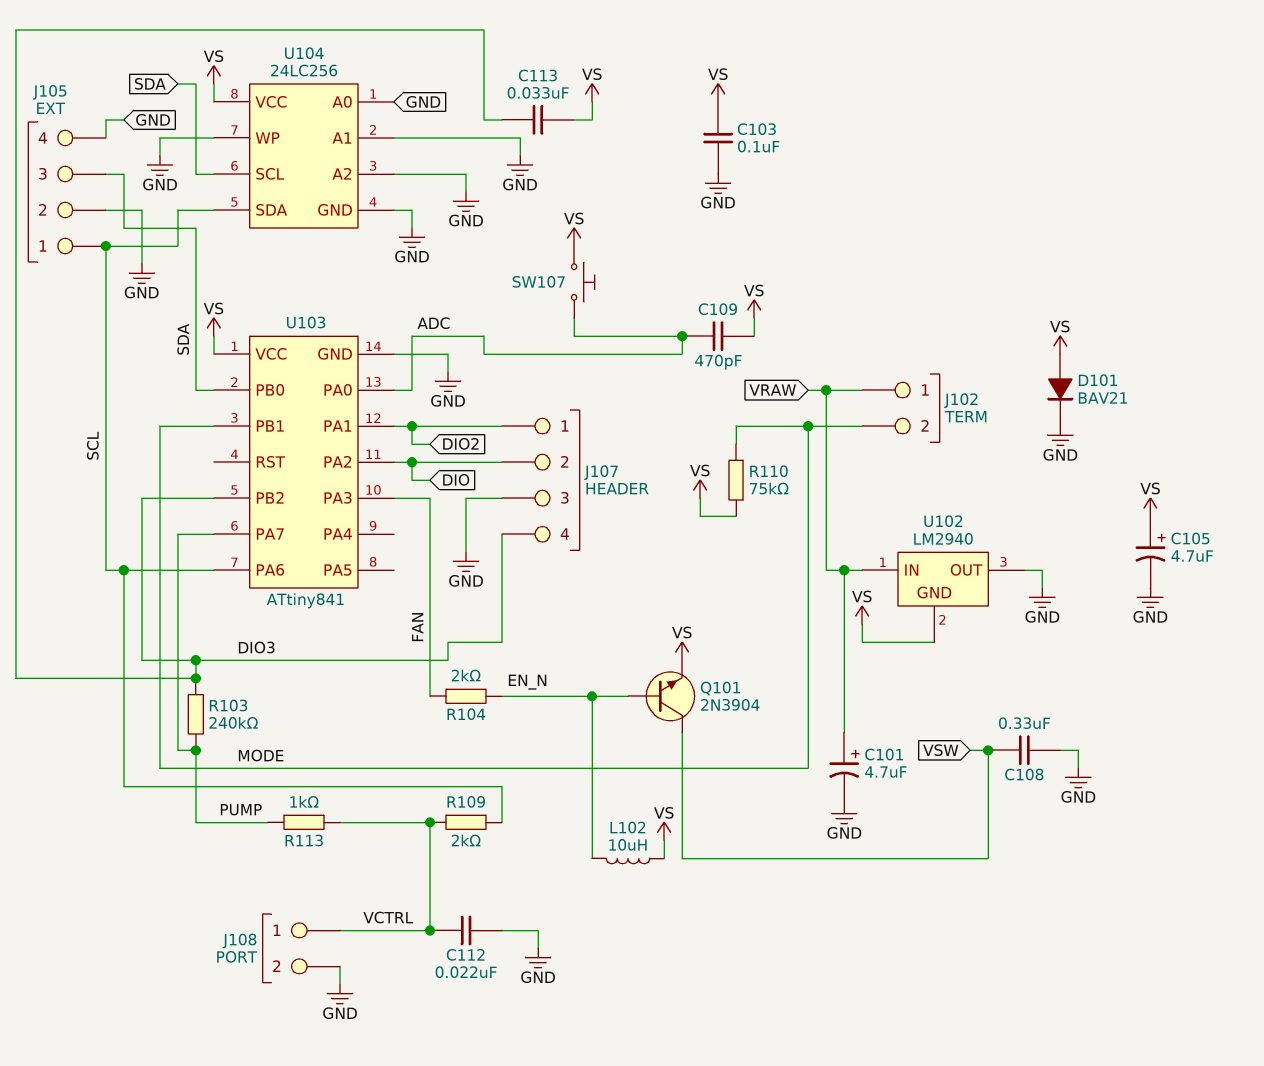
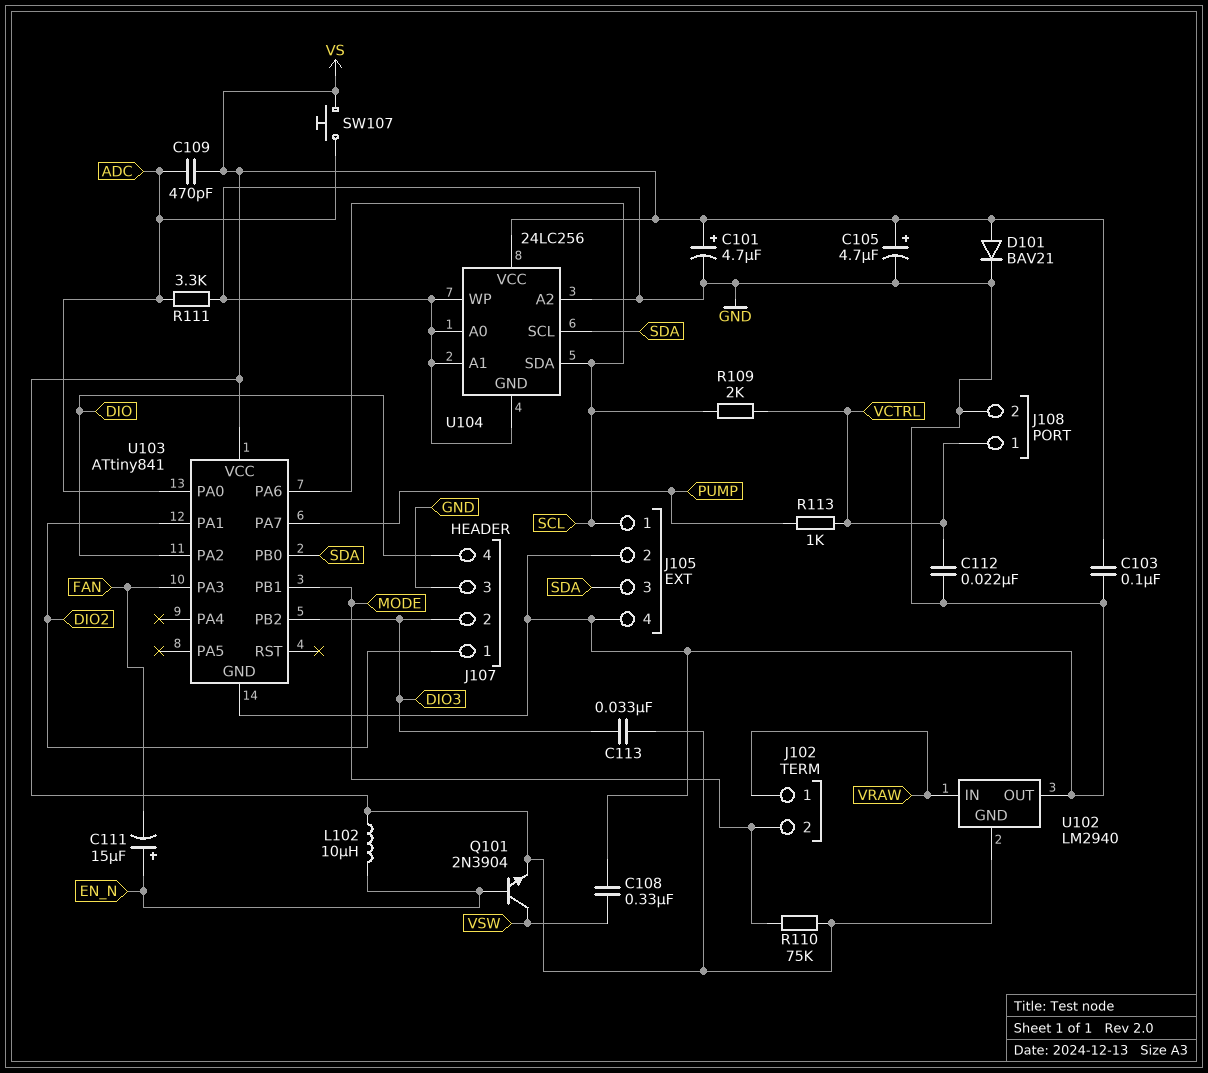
C101: 4.7uF (plus VRAW, minus GND) -> 4.7uF (plus VS, minus GND)
C111: none -> 15uF (plus EN_N, minus FAN)
J107 pin 2: DIO -> DIO3
J107 pin 4: DIO3 -> DIO
R103: 240k (DIO3, PUMP) -> none
R104: 2k (EN_N, FAN) -> none
R111: none -> 3.3k (ADC, GND)

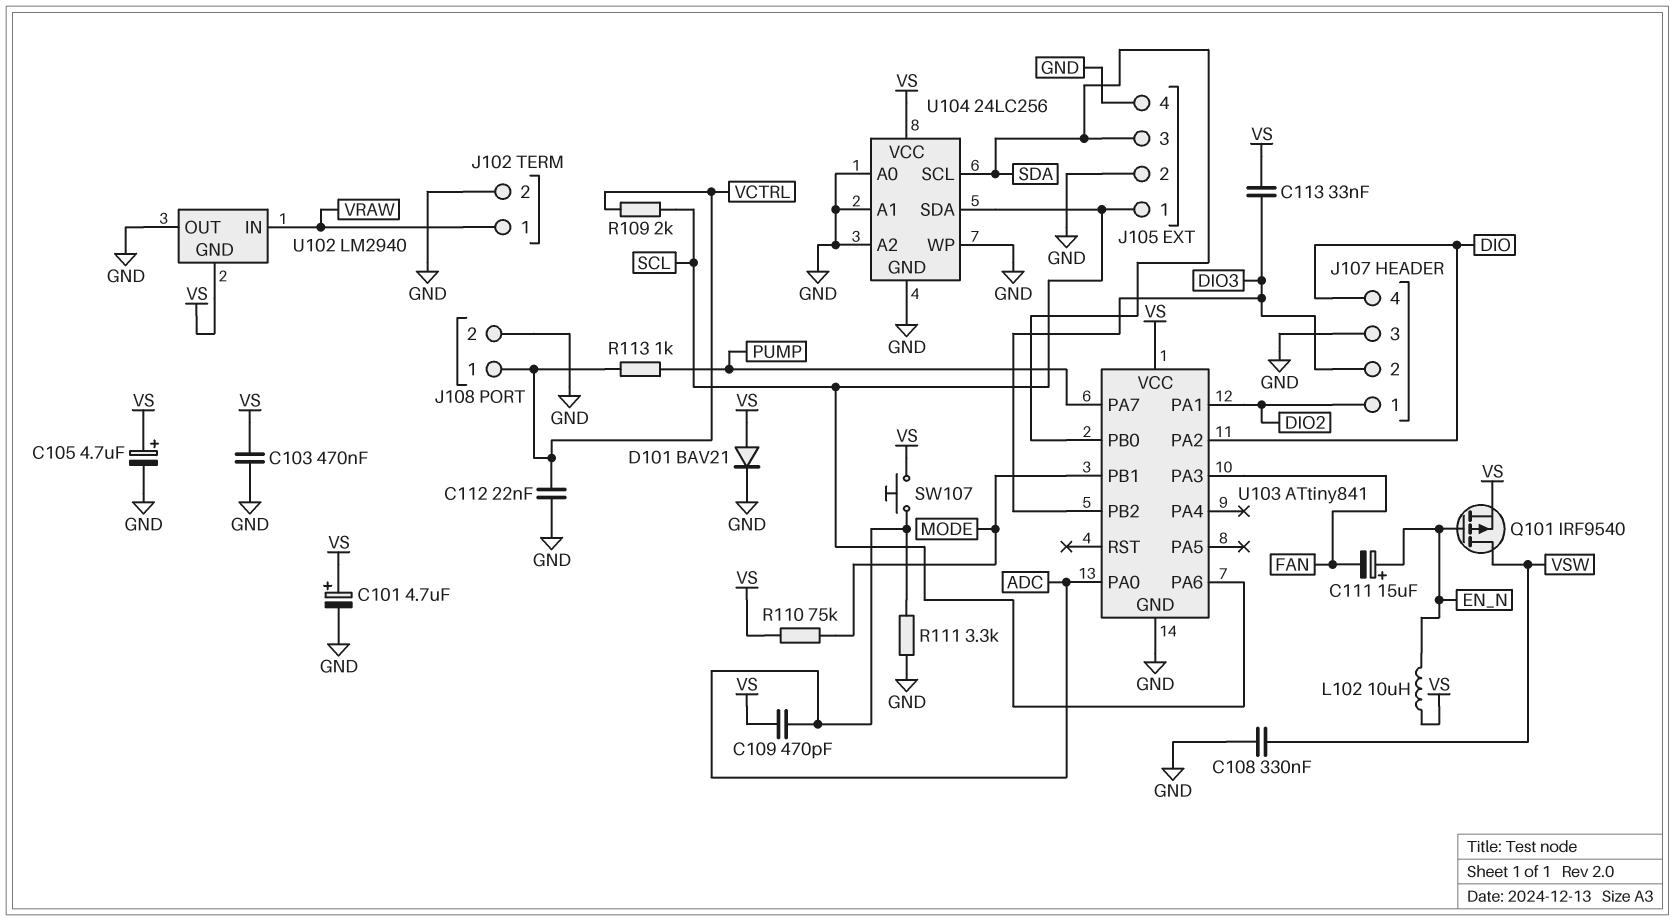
C103: 100nF (GND, VS) -> 470nF (GND, VS)
J102 pin 2: MODE -> GND
Q101: NPN 2N3904 (B EN_N, C VSW, E VS) -> PMOS IRF9540 (G EN_N, D VSW, S VS)

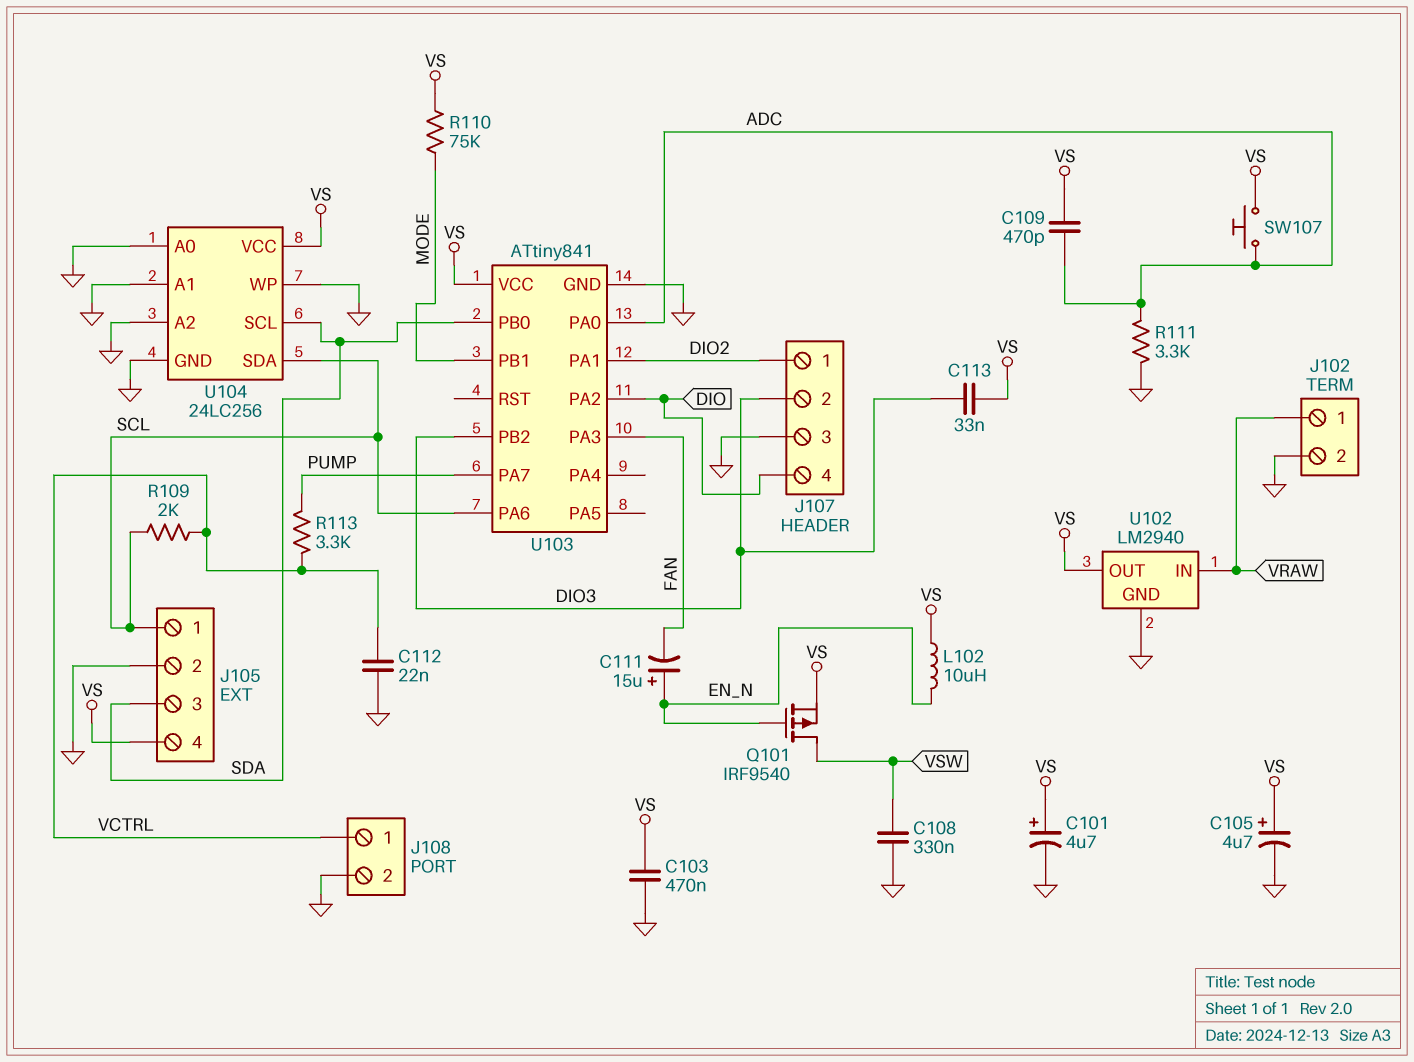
D101: diode BAV21 (A VS, K GND) -> none
J105 pin 4: GND -> VS
R113: 1k (PUMP, VCTRL) -> 3.3k (PUMP, VCTRL)
U102 pin GND: VS -> GND
U102 pin OUT: GND -> VS

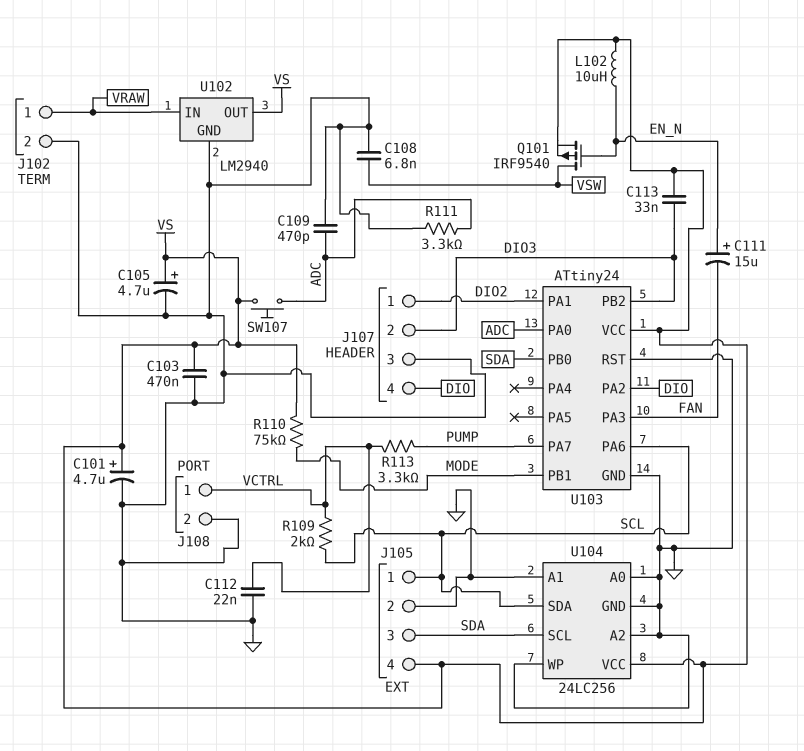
C108: 330nF (GND, VSW) -> 6.8nF (GND, VSW)
C109: 470pF (ADC, VS) -> 470pF (ADC, GND)
U103: ATtiny841 -> ATtiny24
U103 pin RST: none -> GND

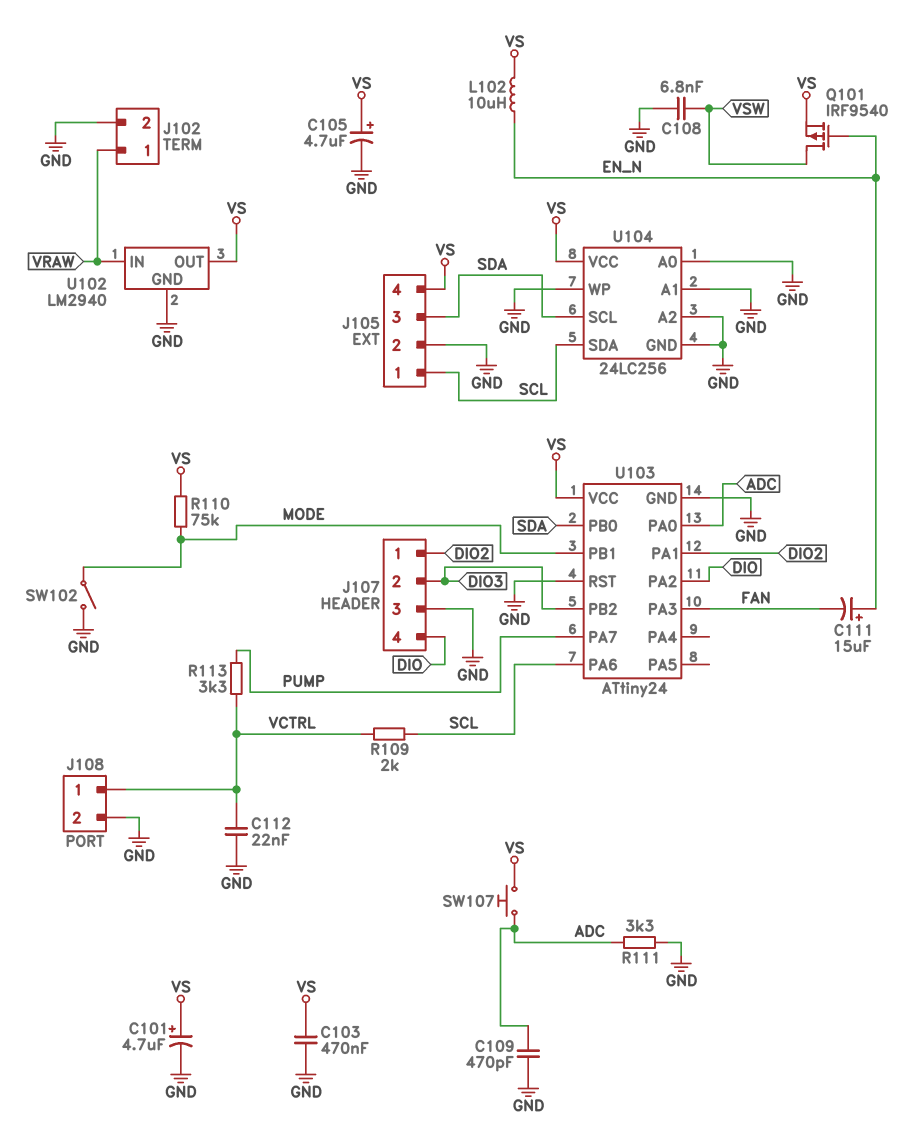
C113: 33nF (DIO3, VS) -> none
SW102: none -> switch (GND, MODE)

